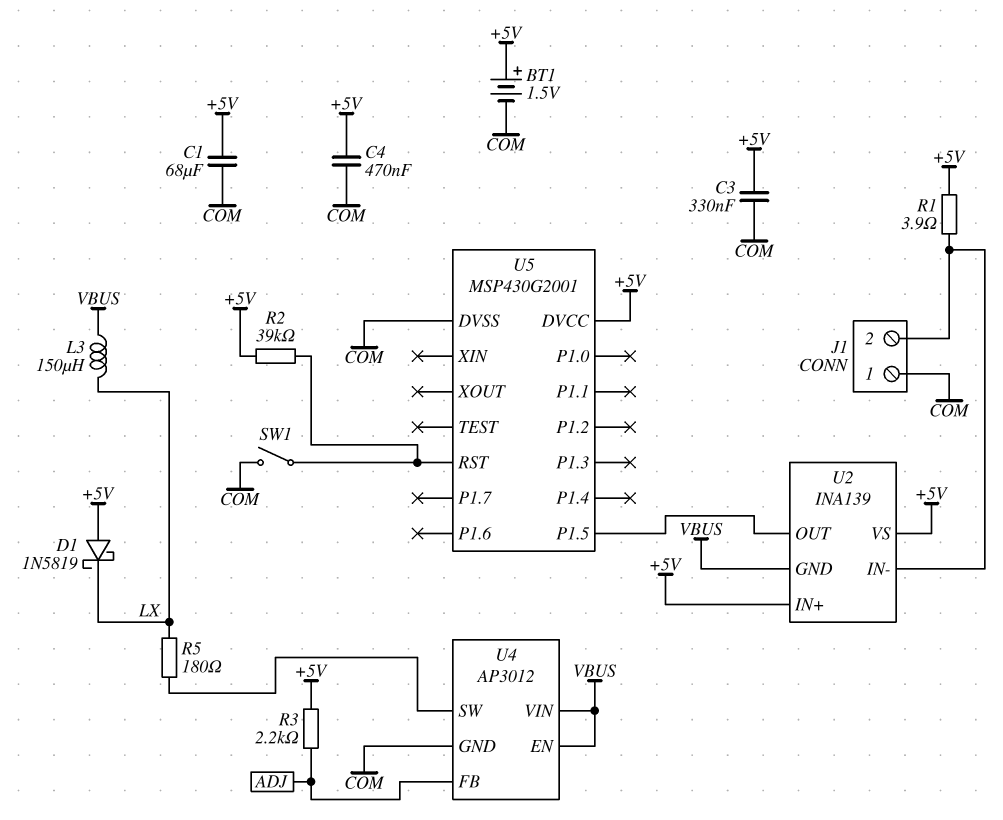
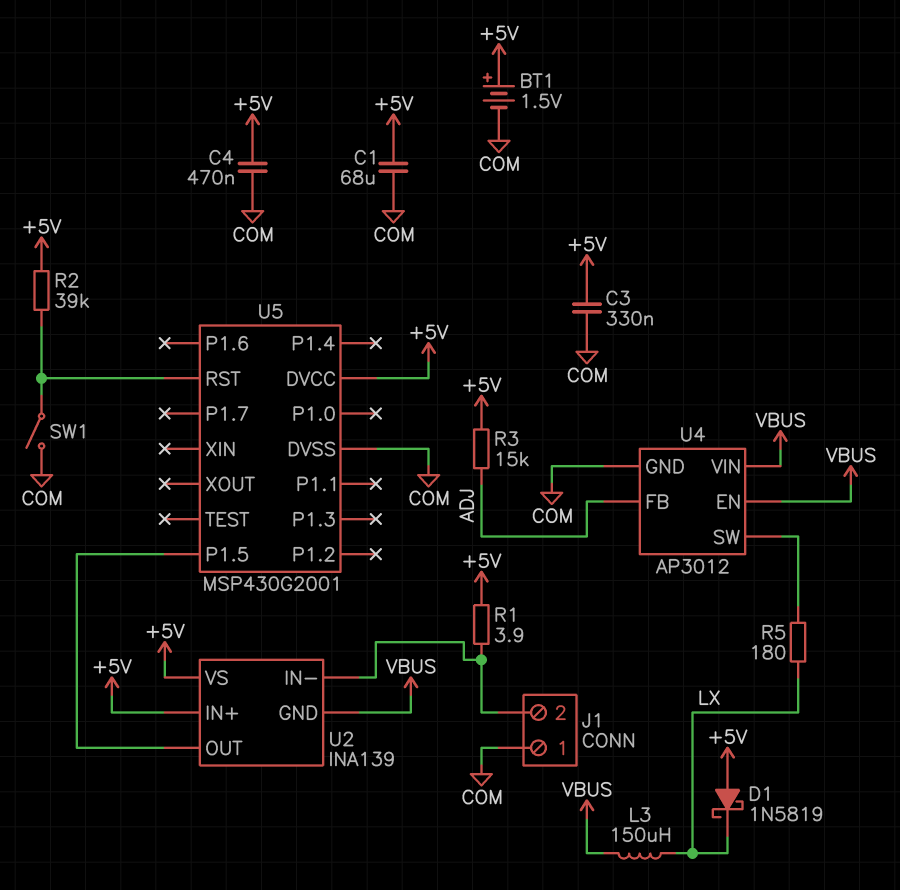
R3: 2.2k (+5V, ADJ) -> 15k (+5V, ADJ)

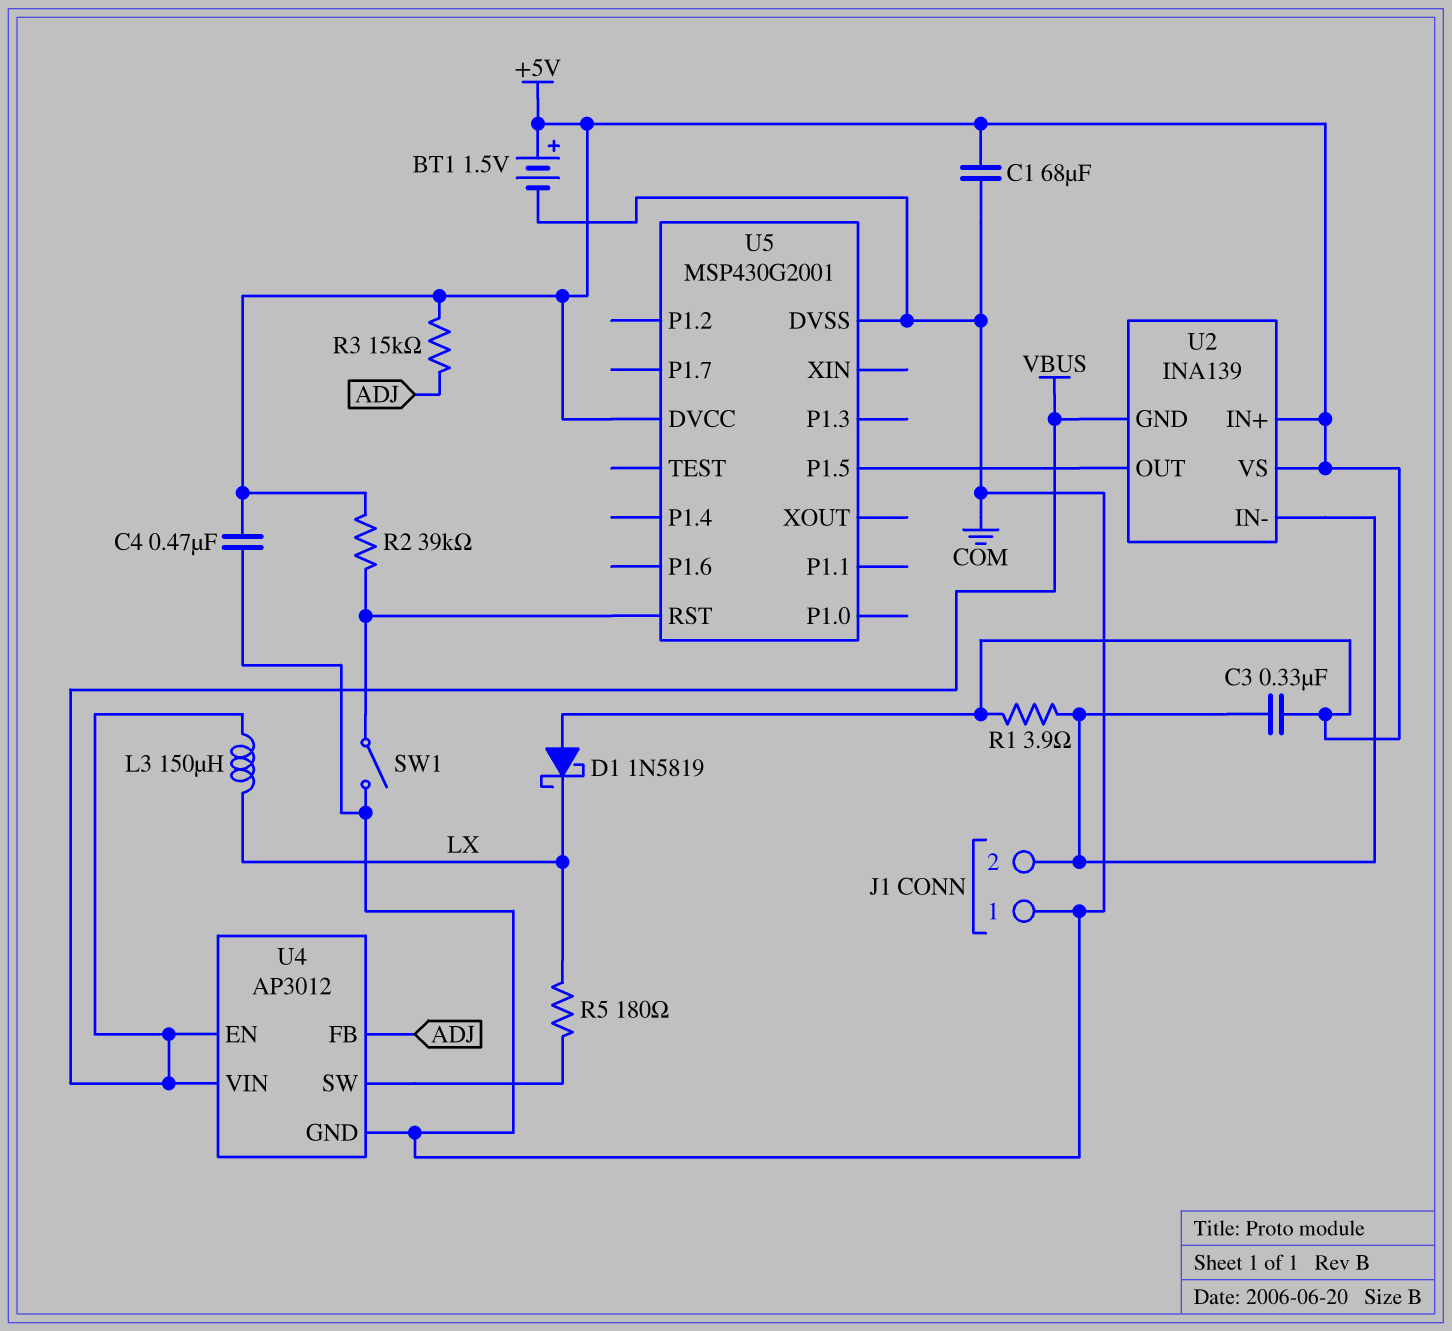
C3: 330nF (+5V, COM) -> 330nF (+5V, J1/2)

